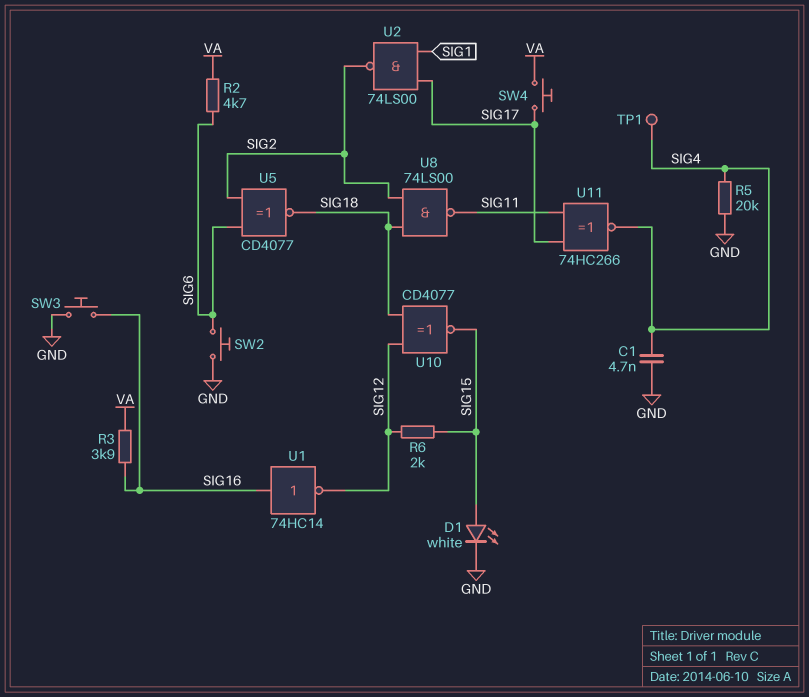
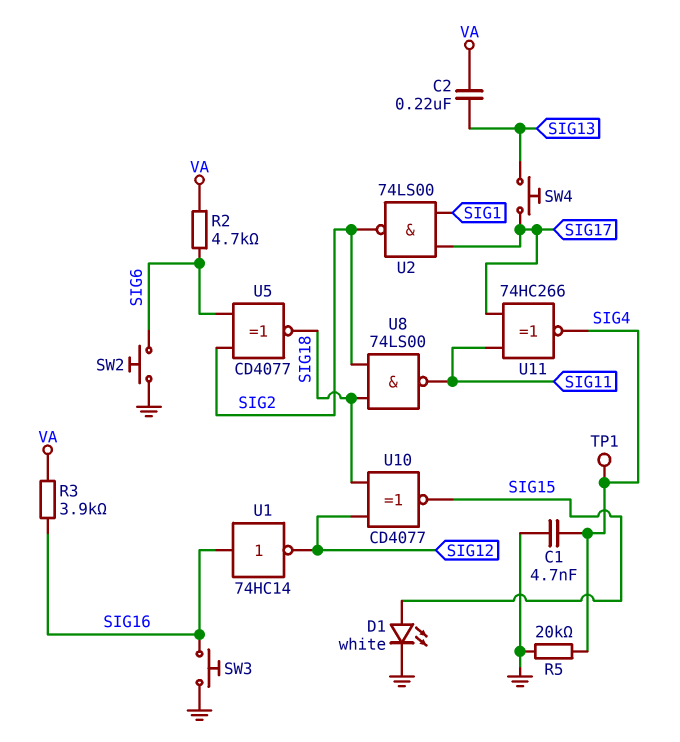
C2: none -> 220nF (SIG13, VA)
R6: 2k (SIG12, SIG15) -> none
SW4: button (SIG17, VA) -> button (SIG13, SIG17)

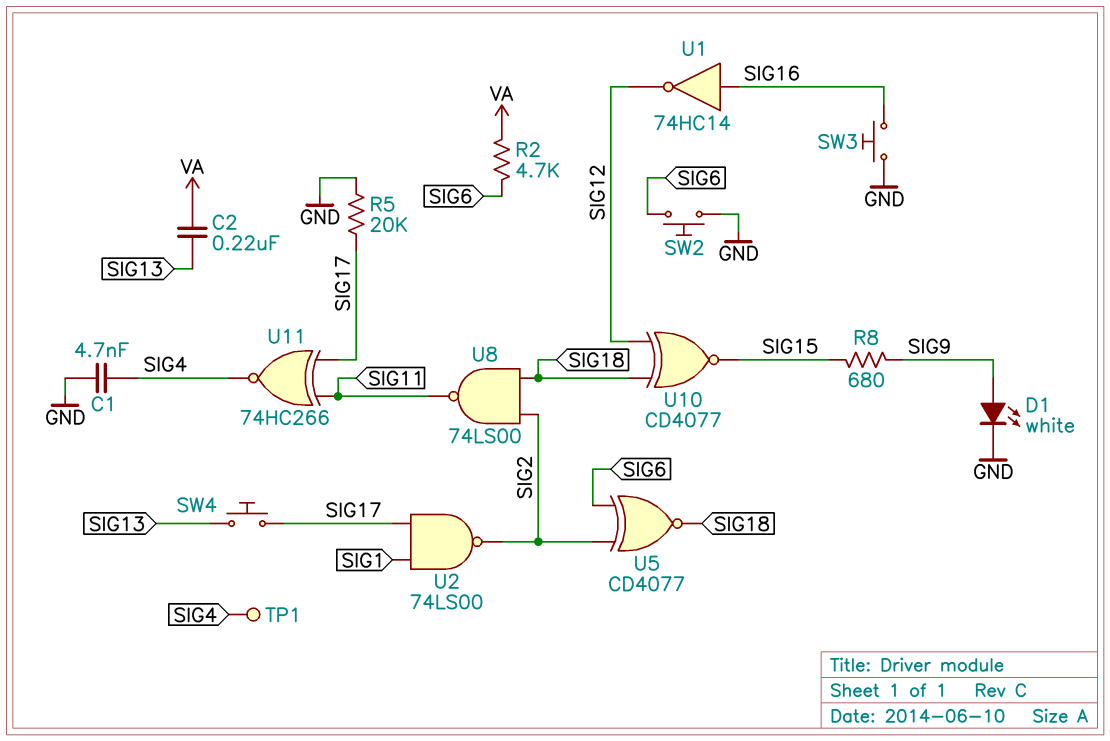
D1: LED white (A SIG15, K GND) -> LED white (A SIG9, K GND)
R3: 3.9k (SIG16, VA) -> none
R5: 20k (GND, SIG4) -> 20k (GND, SIG17)
R8: none -> 680 (SIG9, SIG15)

